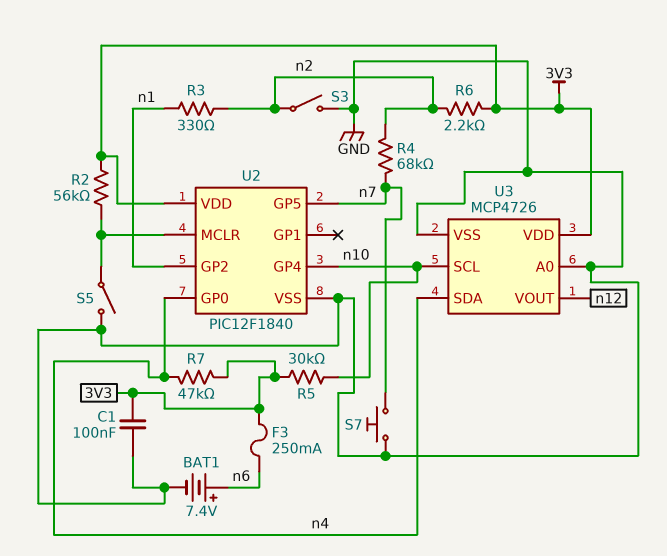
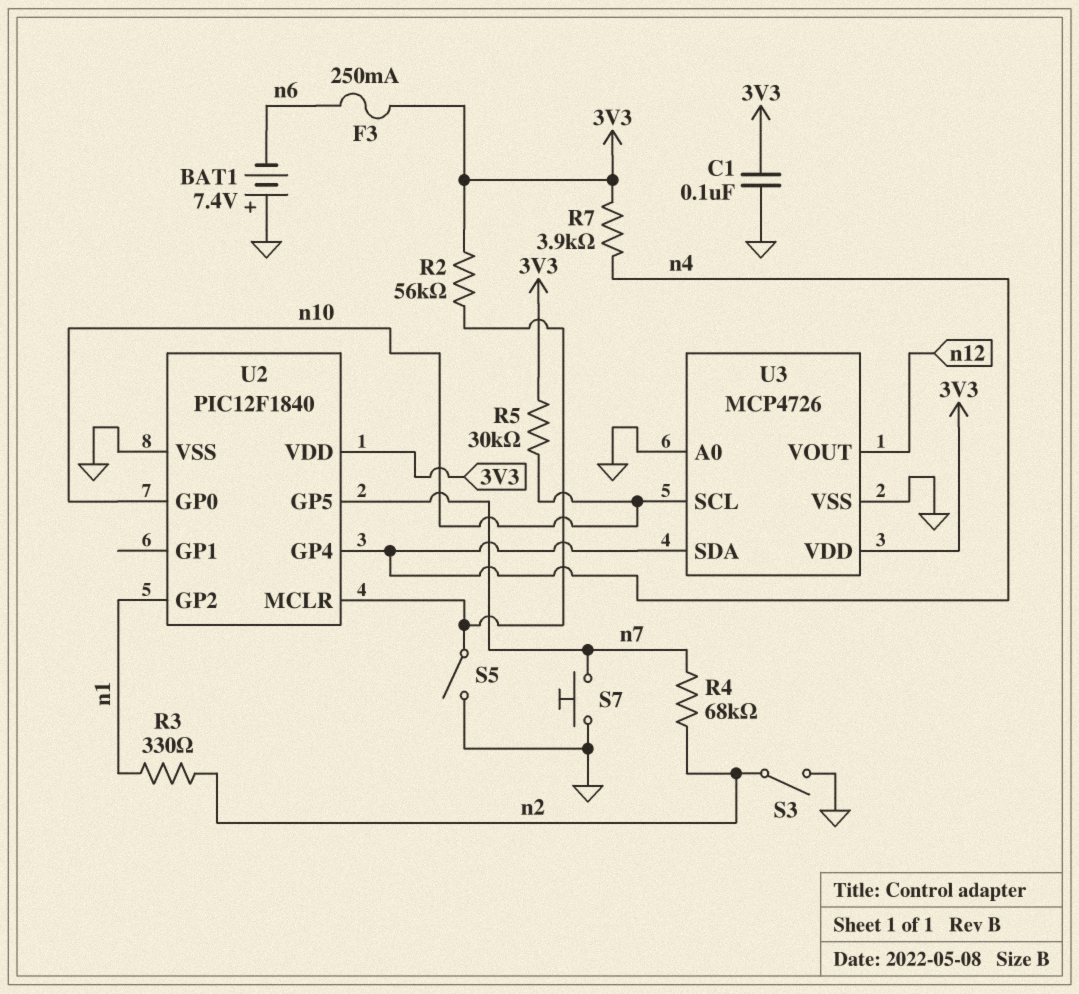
BAT1: 7.4V (plus n6, minus GND) -> 7.4V (plus GND, minus n6)
R6: 2.2k (3V3, n2) -> none
R7: 47k (3V3, n4) -> 3.9k (3V3, n4)
U2 pin GP0: n4 -> n10
U2 pin GP4: n10 -> n4

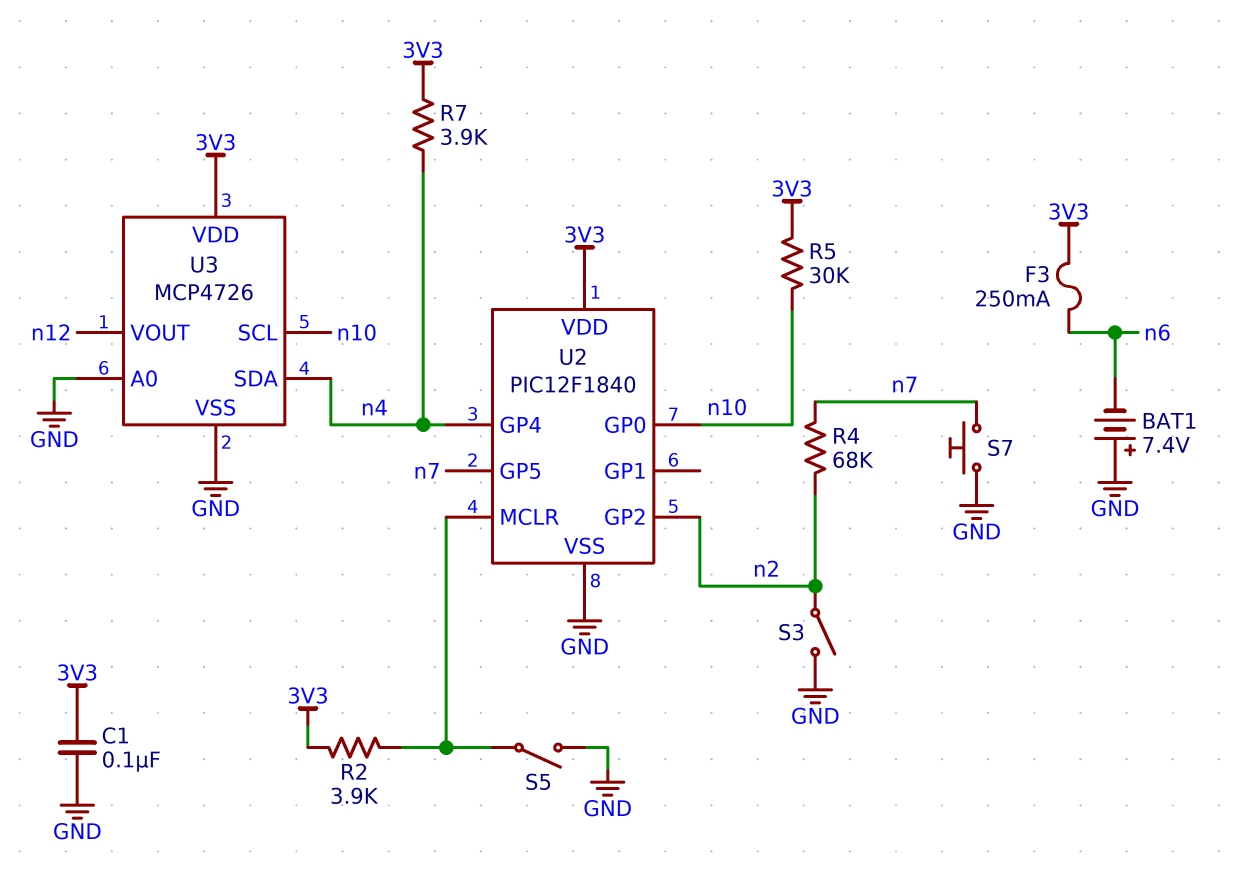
R2: 56k (3V3, U2/MCLR) -> 3.9k (3V3, U2/MCLR)
R3: 330 (n1, n2) -> none
U2 pin GP2: n1 -> n2

